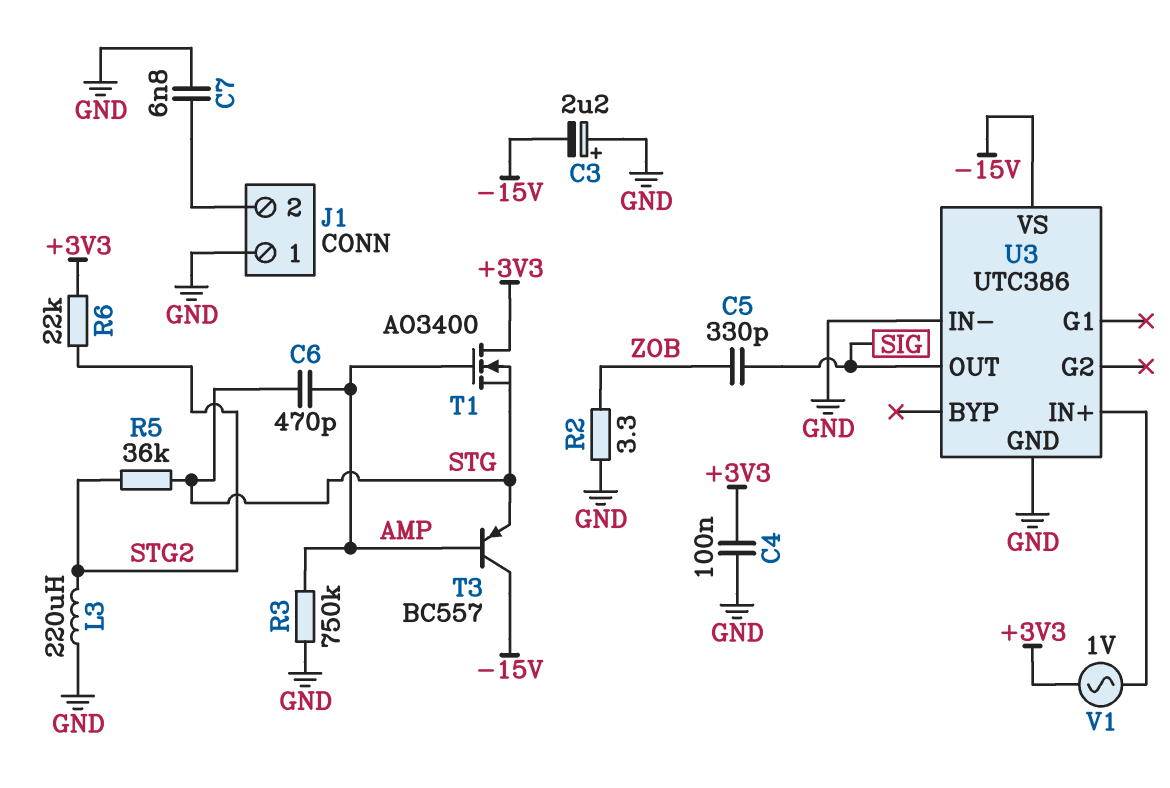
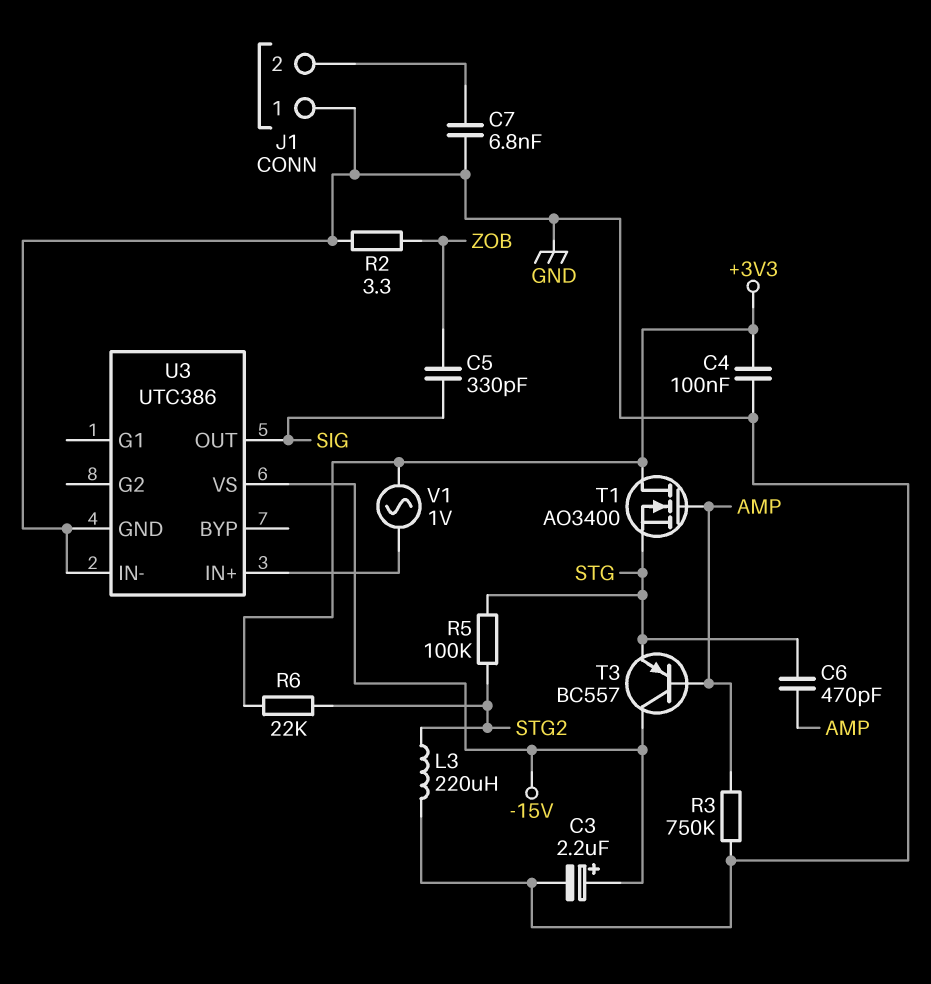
C3: 2.2uF (plus GND, minus -15V) -> 2.2uF (plus -15V, minus GND)
R5: 36k (STG, STG2) -> 100k (STG, STG2)

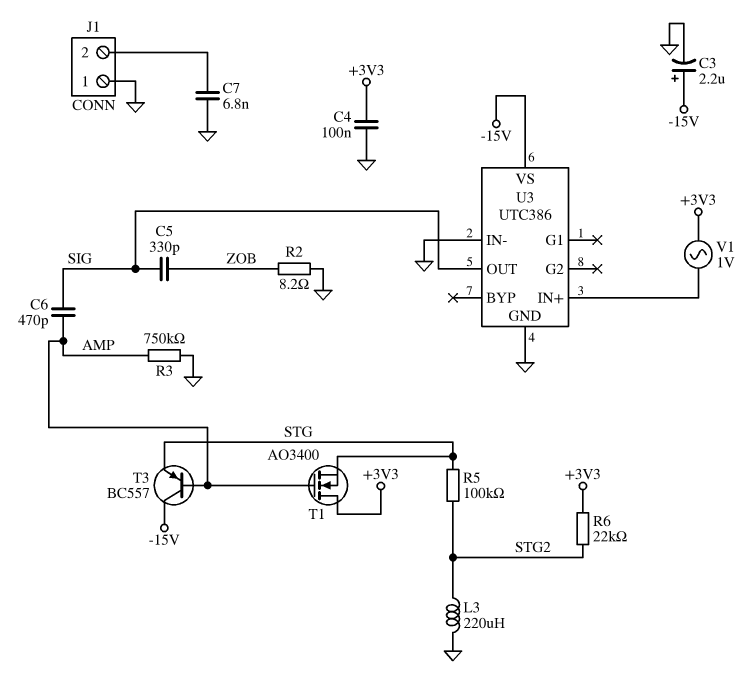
C6: 470pF (AMP, STG) -> 470pF (AMP, SIG)
R2: 3.3 (GND, ZOB) -> 8.2 (GND, ZOB)

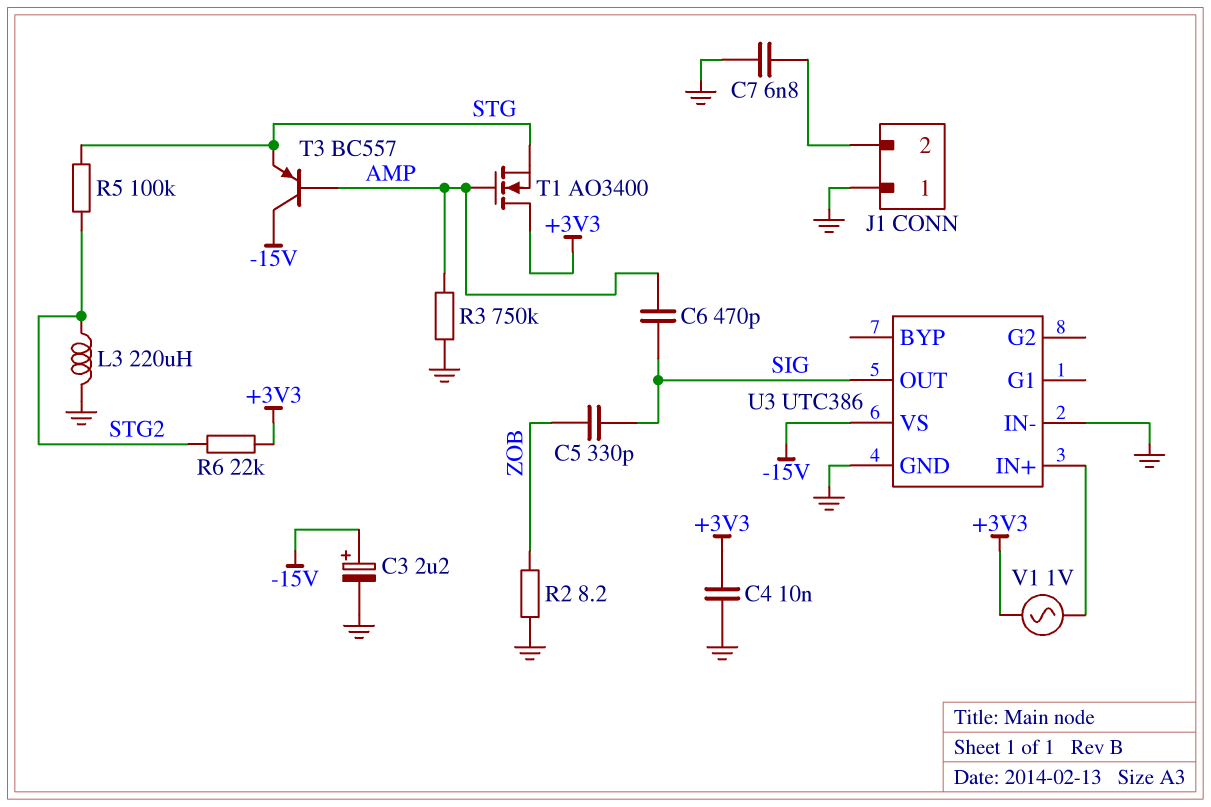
C4: 100nF (+3V3, GND) -> 10nF (+3V3, GND)

